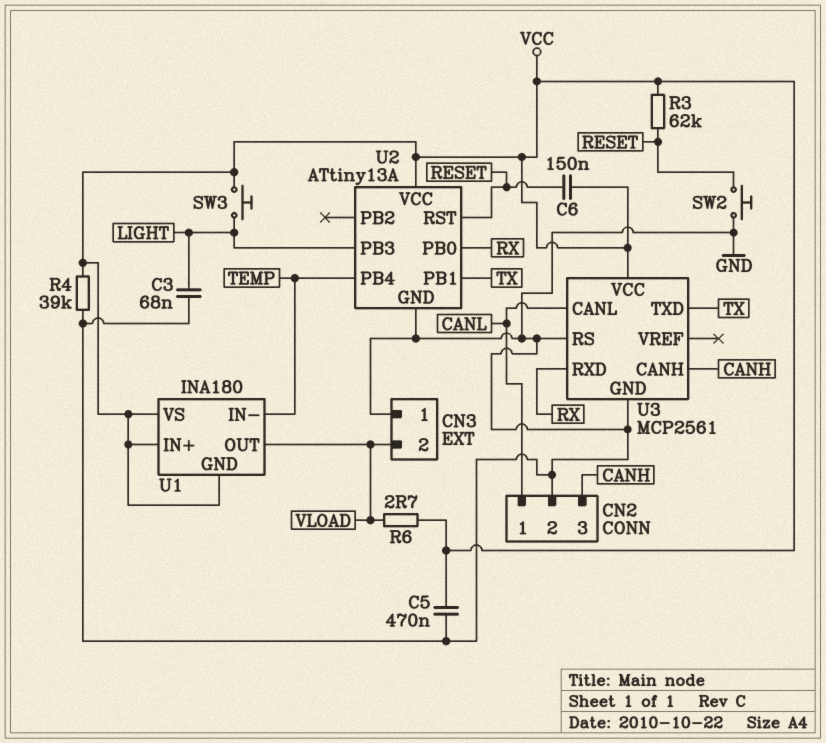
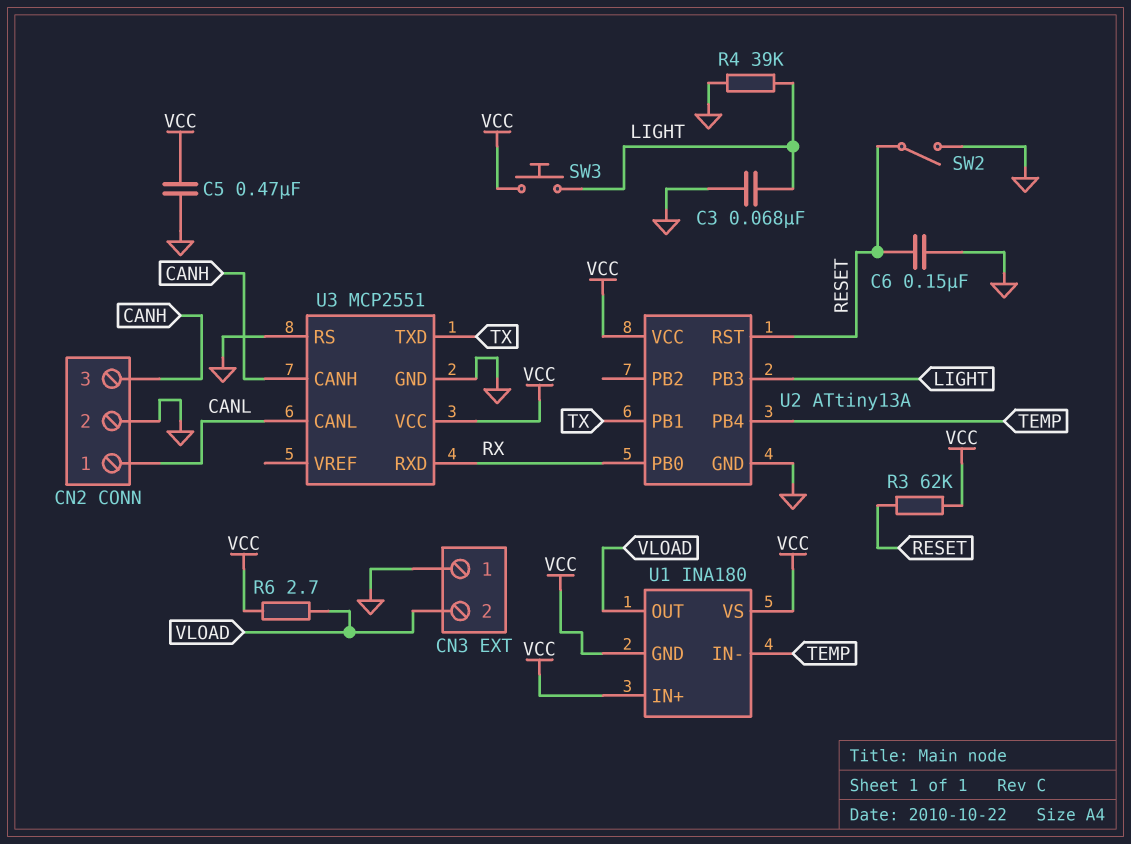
C6: 150nF (RESET, VCC) -> 150nF (GND, RESET)
R4: 39k (GND, VCC) -> 39k (GND, LIGHT)
SW2: button (GND, RESET) -> switch (GND, RESET)
U3: MCP2561 -> MCP2551

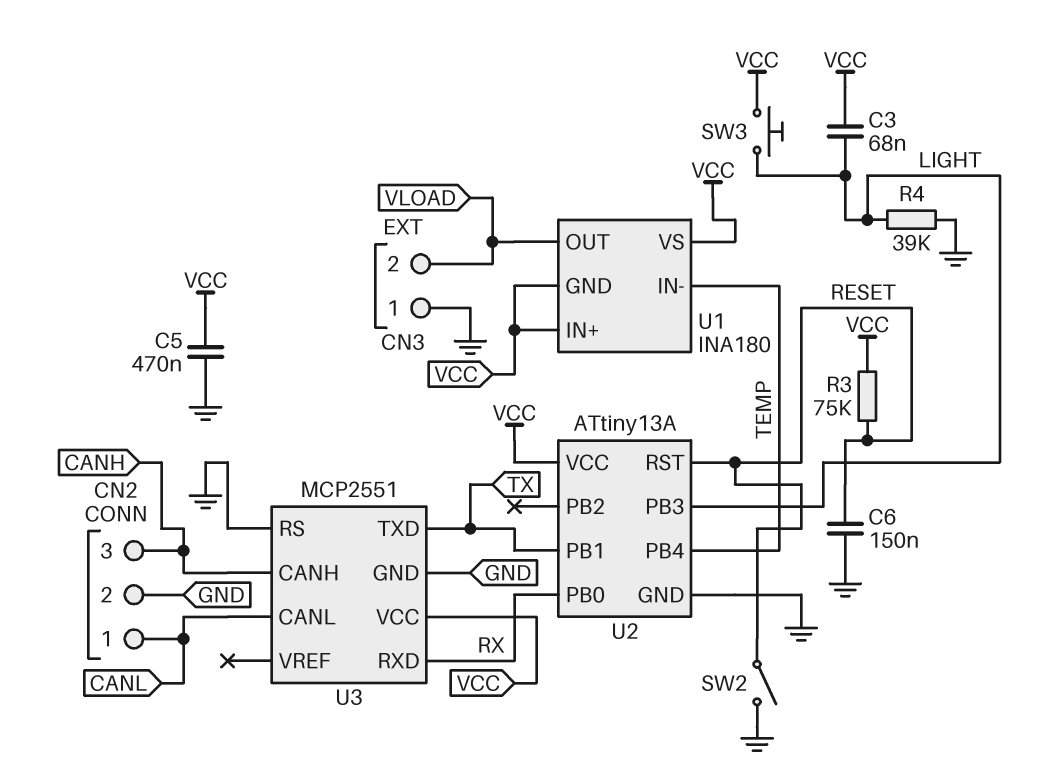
C3: 68nF (GND, LIGHT) -> 68nF (LIGHT, VCC)
R3: 62k (RESET, VCC) -> 75k (RESET, VCC)
R6: 2.7 (VCC, VLOAD) -> none

